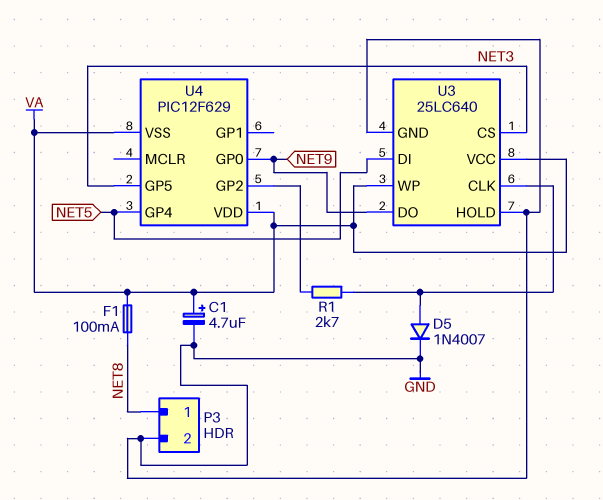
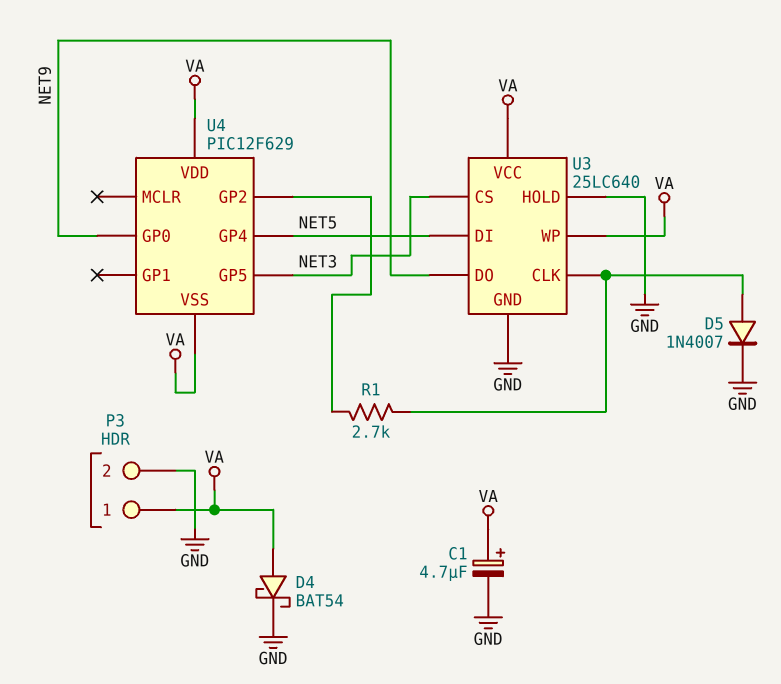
D4: none -> schottky BAT54 (A VA, K GND)
F1: 100mA (NET8, VA) -> none
P3 pin 1: NET8 -> VA

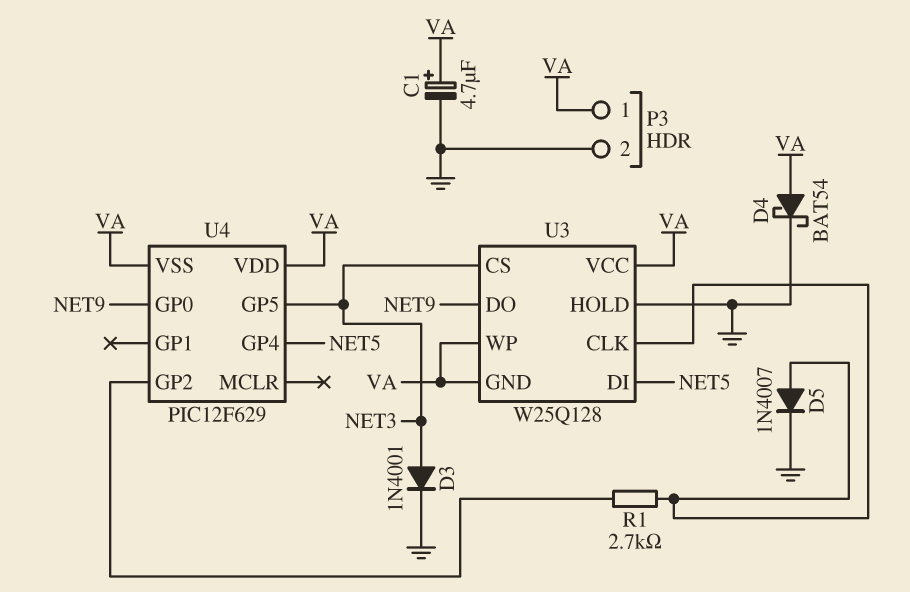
D3: none -> diode 1N4001 (A NET3, K GND)
U3: 25LC640 -> W25Q128
U3 pin GND: GND -> VA

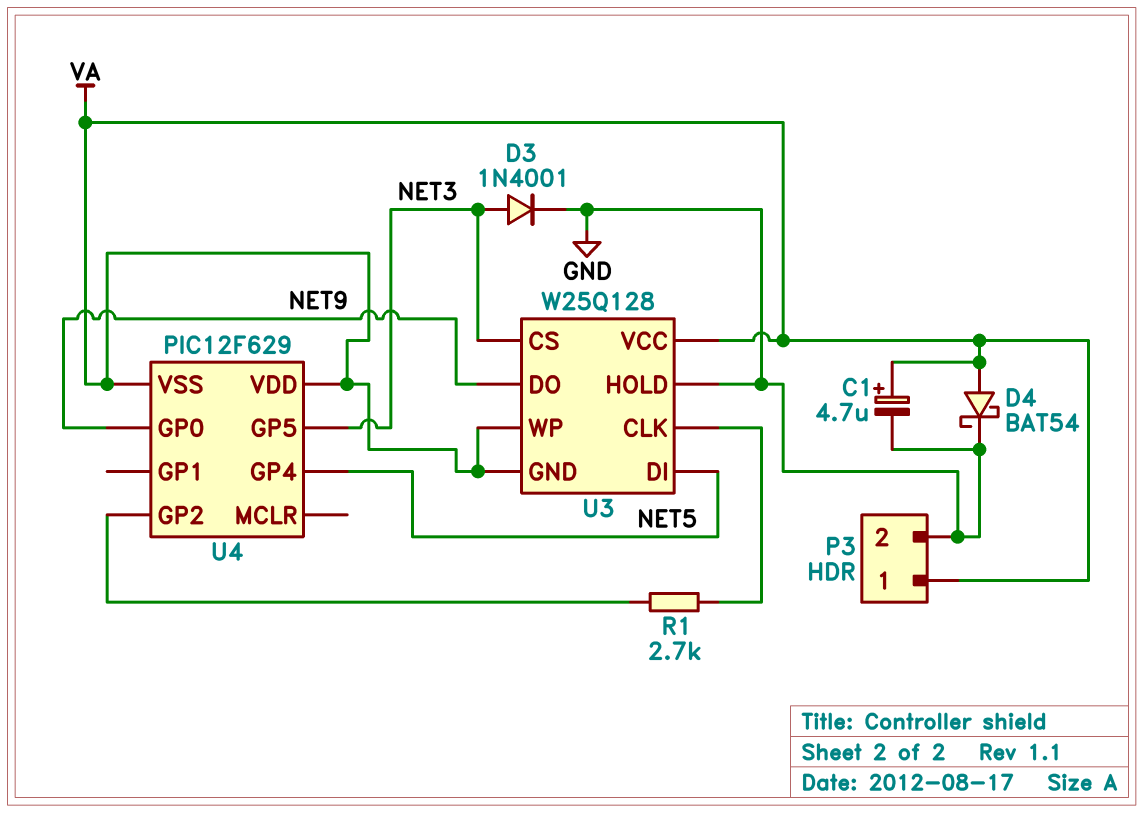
D5: diode 1N4007 (A U3/CLK, K GND) -> none

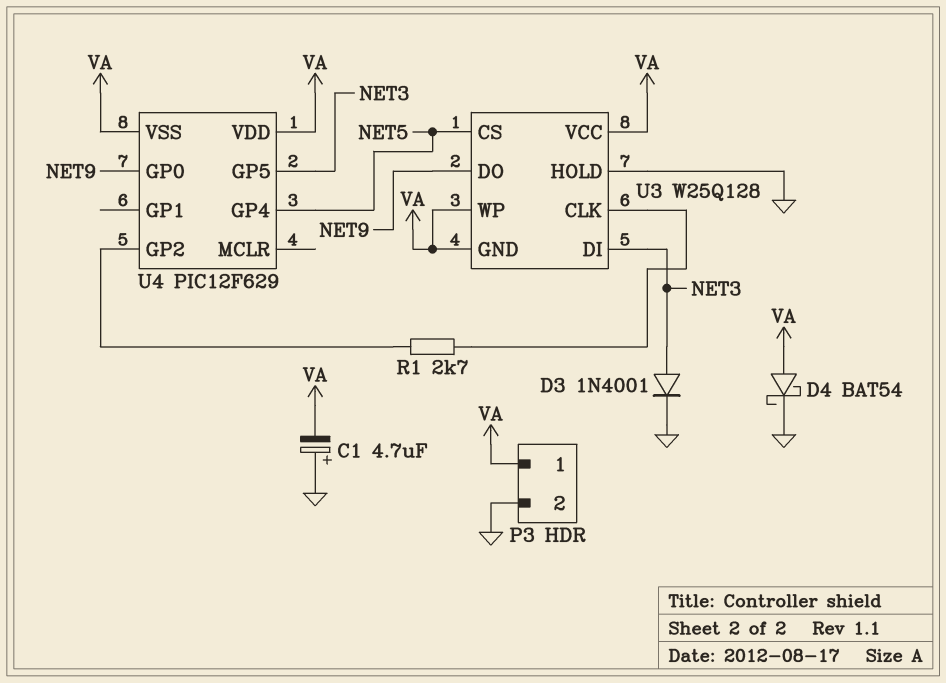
C1: 4.7uF (plus VA, minus GND) -> 4.7uF (plus GND, minus VA)
U3 pin CS: NET3 -> NET5
U3 pin DI: NET5 -> NET3

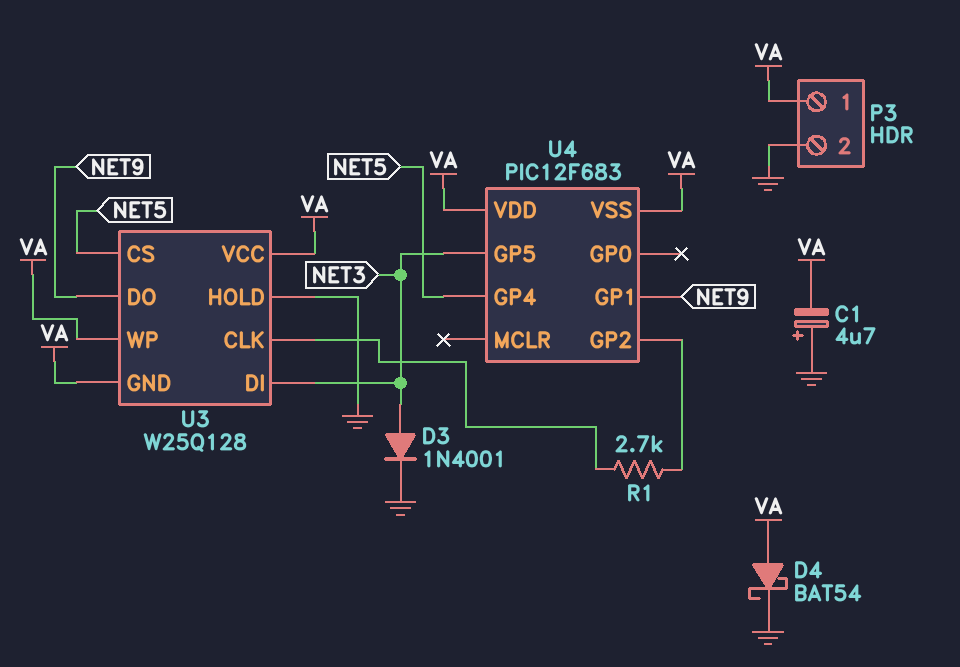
U4: PIC12F629 -> PIC12F683
U4 pin GP0: NET9 -> none
U4 pin GP1: none -> NET9

